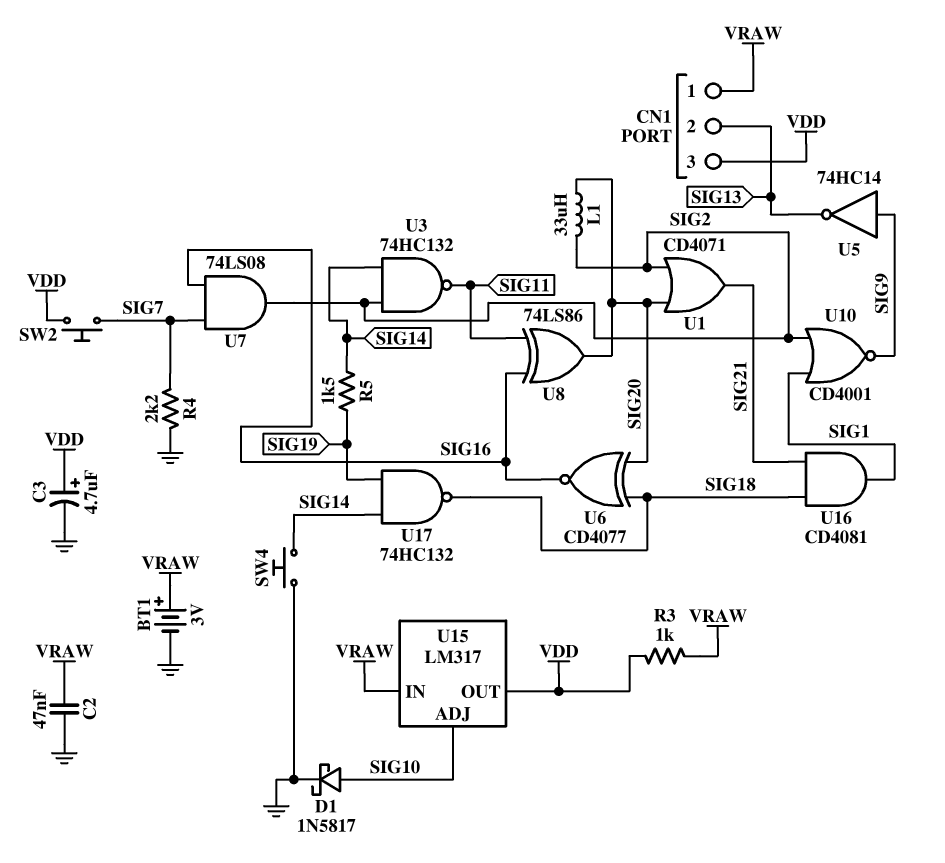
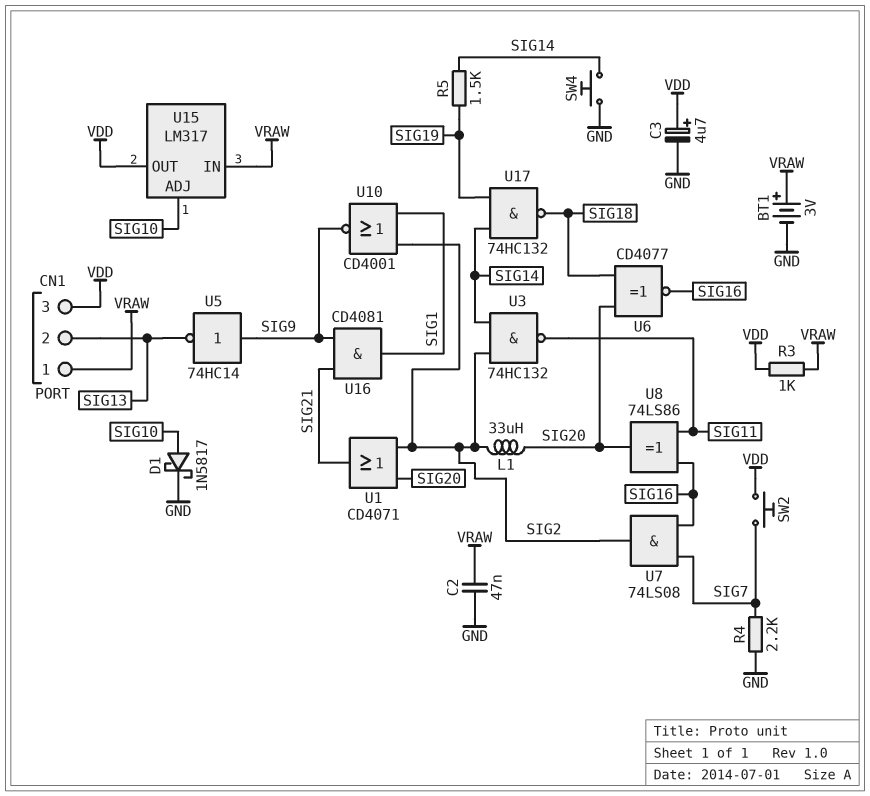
U16: AND CD4081 (in SIG18, in SIG21, out SIG1) -> AND CD4081 (in SIG9, in SIG21, out SIG1)

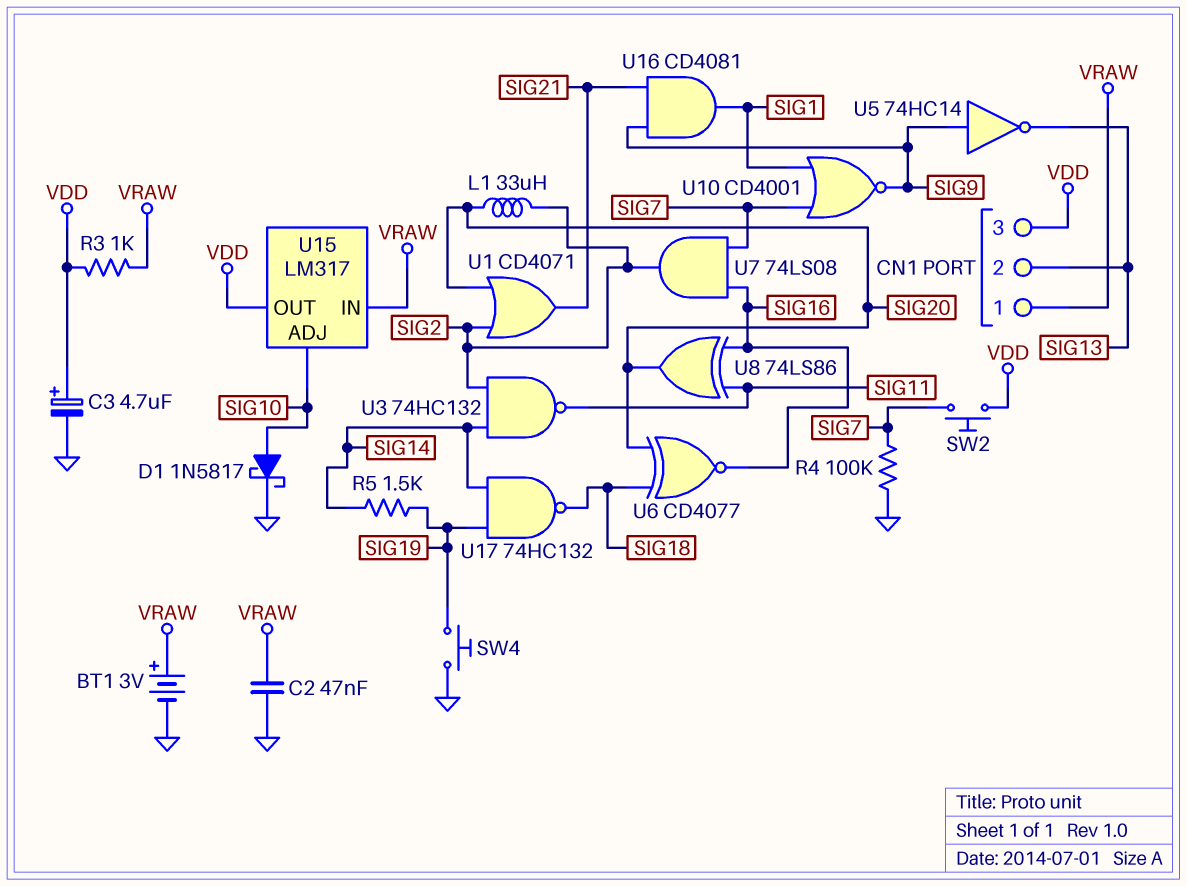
R4: 2.2k (GND, SIG7) -> 100k (GND, SIG7)
SW4: button (GND, SIG14) -> button (GND, SIG19)
U10: NOR CD4001 (in SIG1, in SIG2, out SIG9) -> NOR CD4001 (in SIG1, in SIG7, out SIG9)

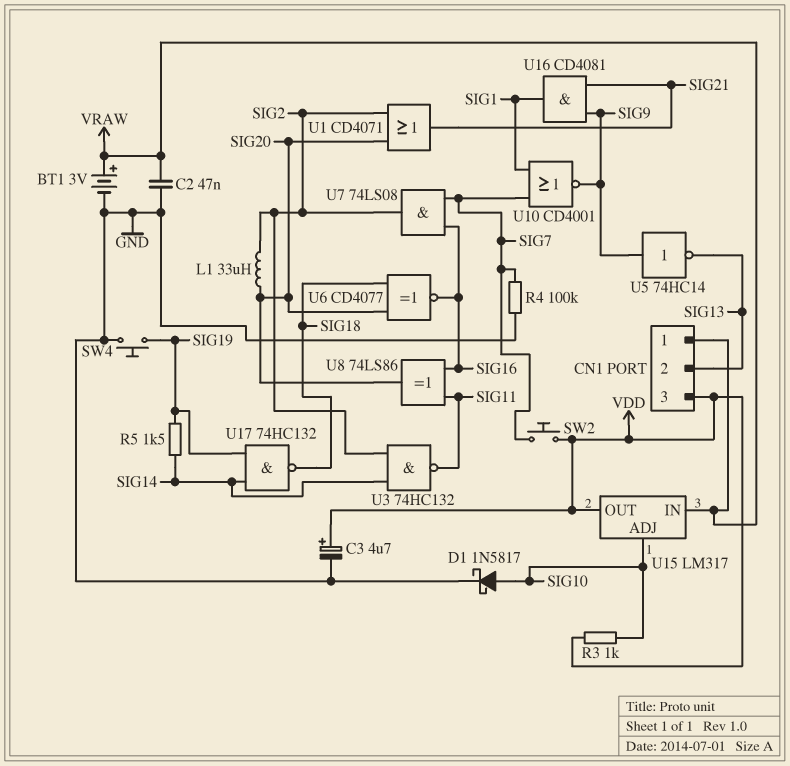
R3: 1k (VDD, VRAW) -> 1k (SIG10, VDD)

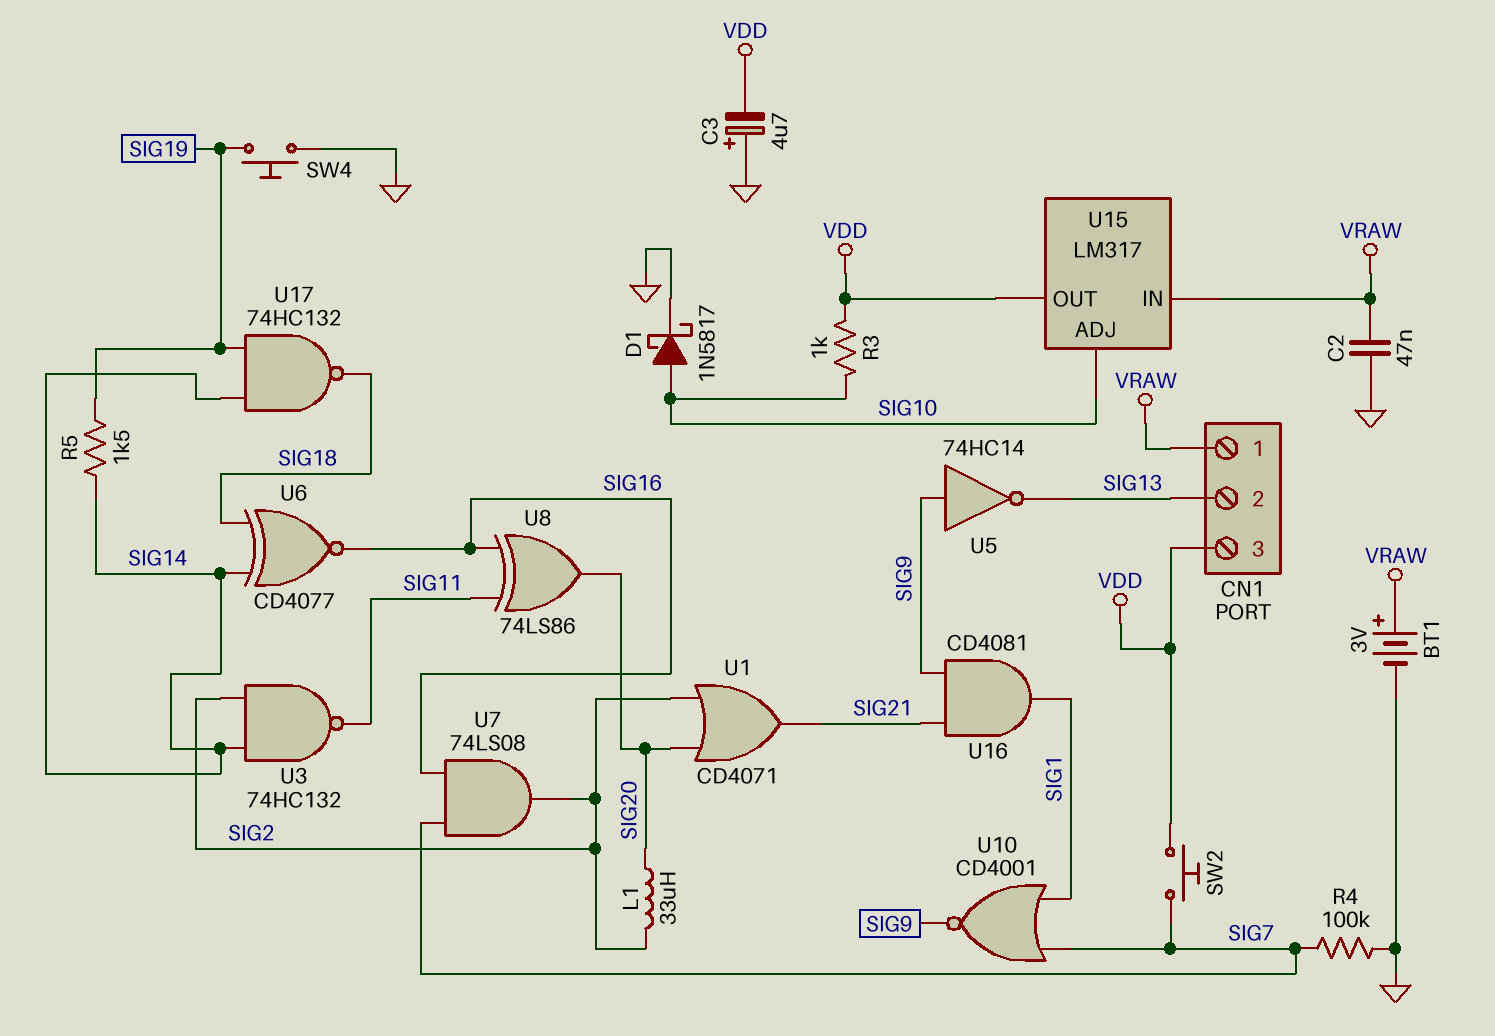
C3: 4.7uF (plus VDD, minus GND) -> 4.7uF (plus GND, minus VDD)
U6: XNOR CD4077 (in SIG18, in SIG20, out SIG16) -> XNOR CD4077 (in SIG14, in SIG18, out SIG16)

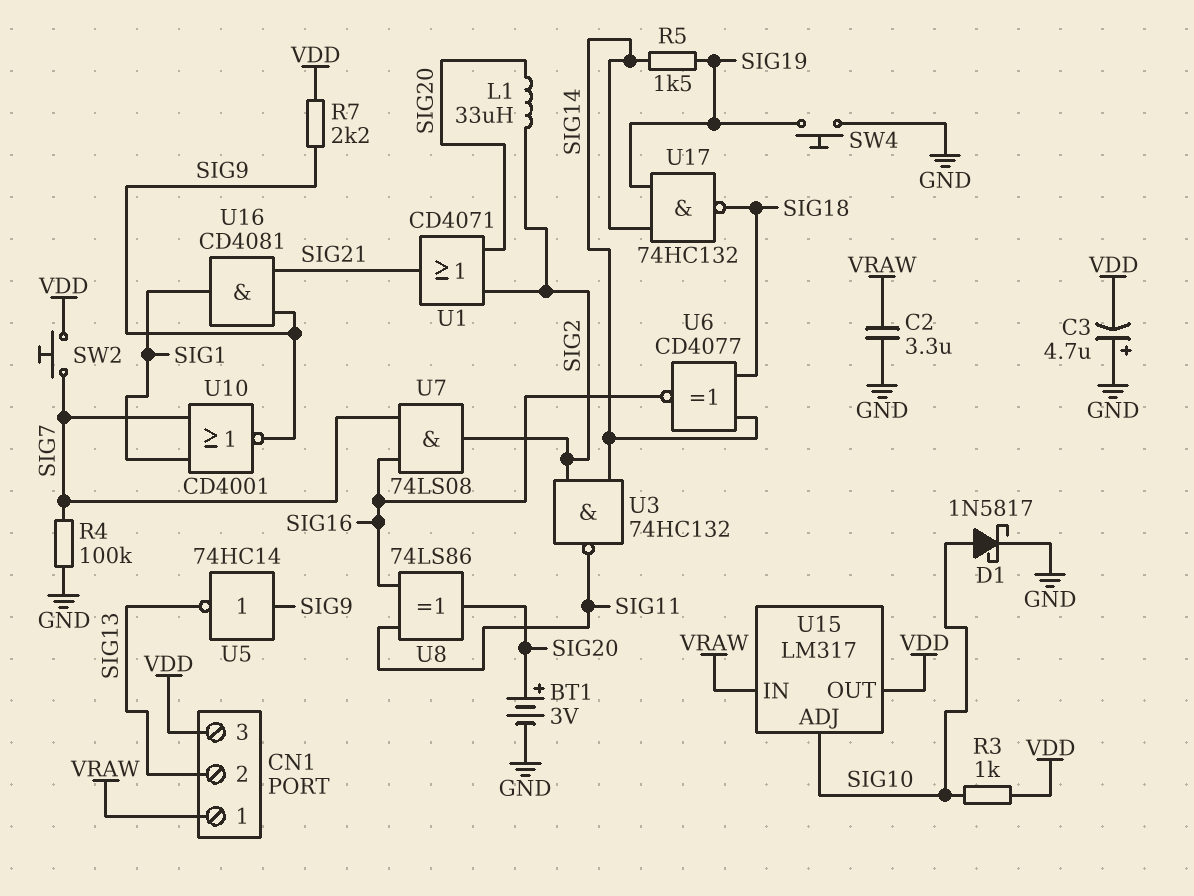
BT1: 3V (plus VRAW, minus GND) -> 3V (plus SIG20, minus GND)
C2: 47nF (GND, VRAW) -> 3.3uF (GND, VRAW)
R7: none -> 2.2k (SIG9, VDD)

